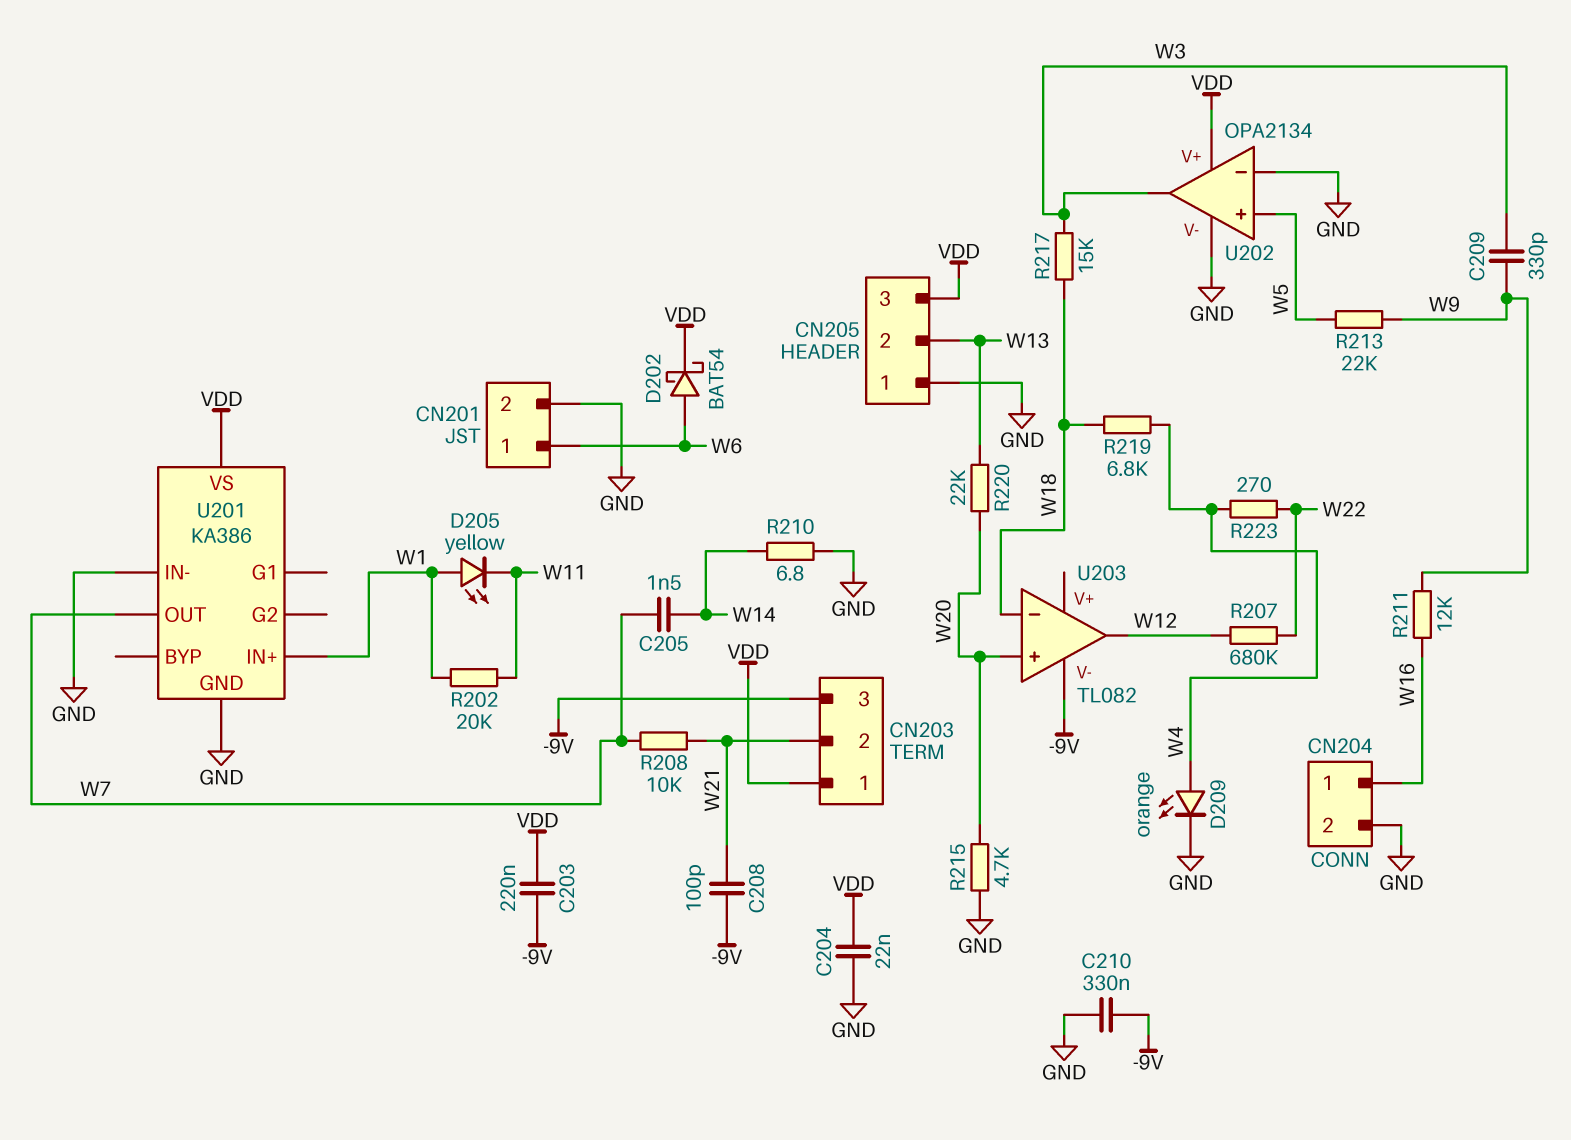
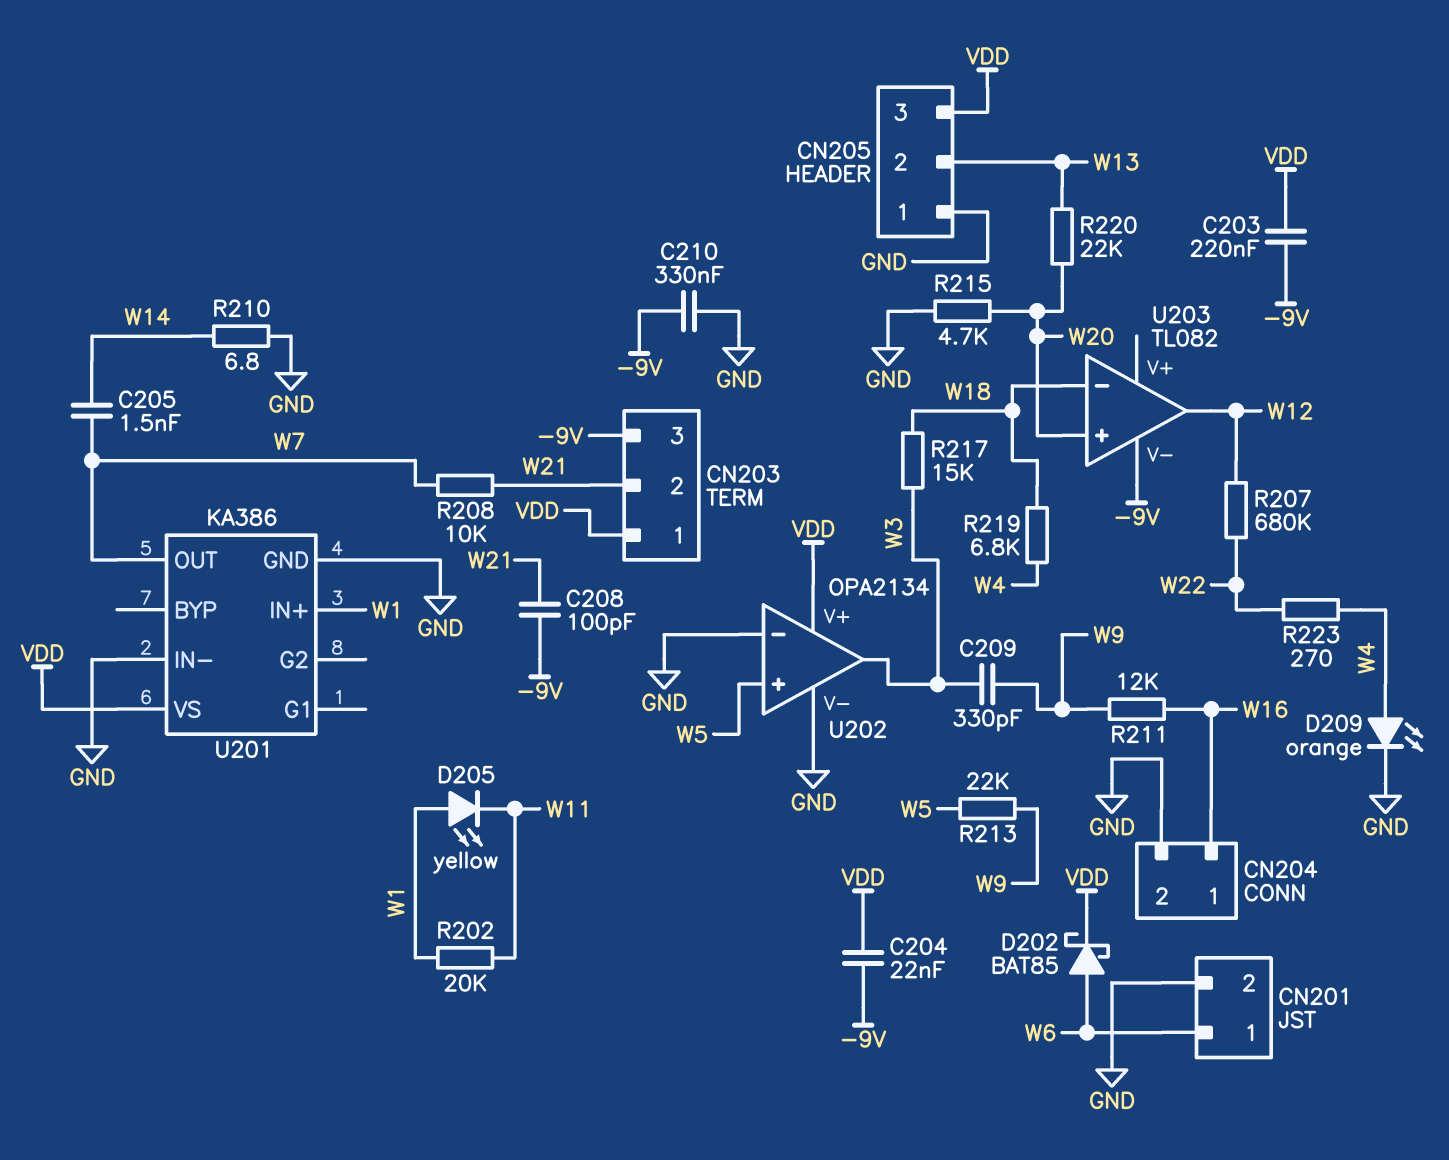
C204: 22nF (GND, VDD) -> 22nF (-9V, VDD)
D202: schottky BAT54 (A W6, K VDD) -> schottky BAT85 (A W6, K VDD)

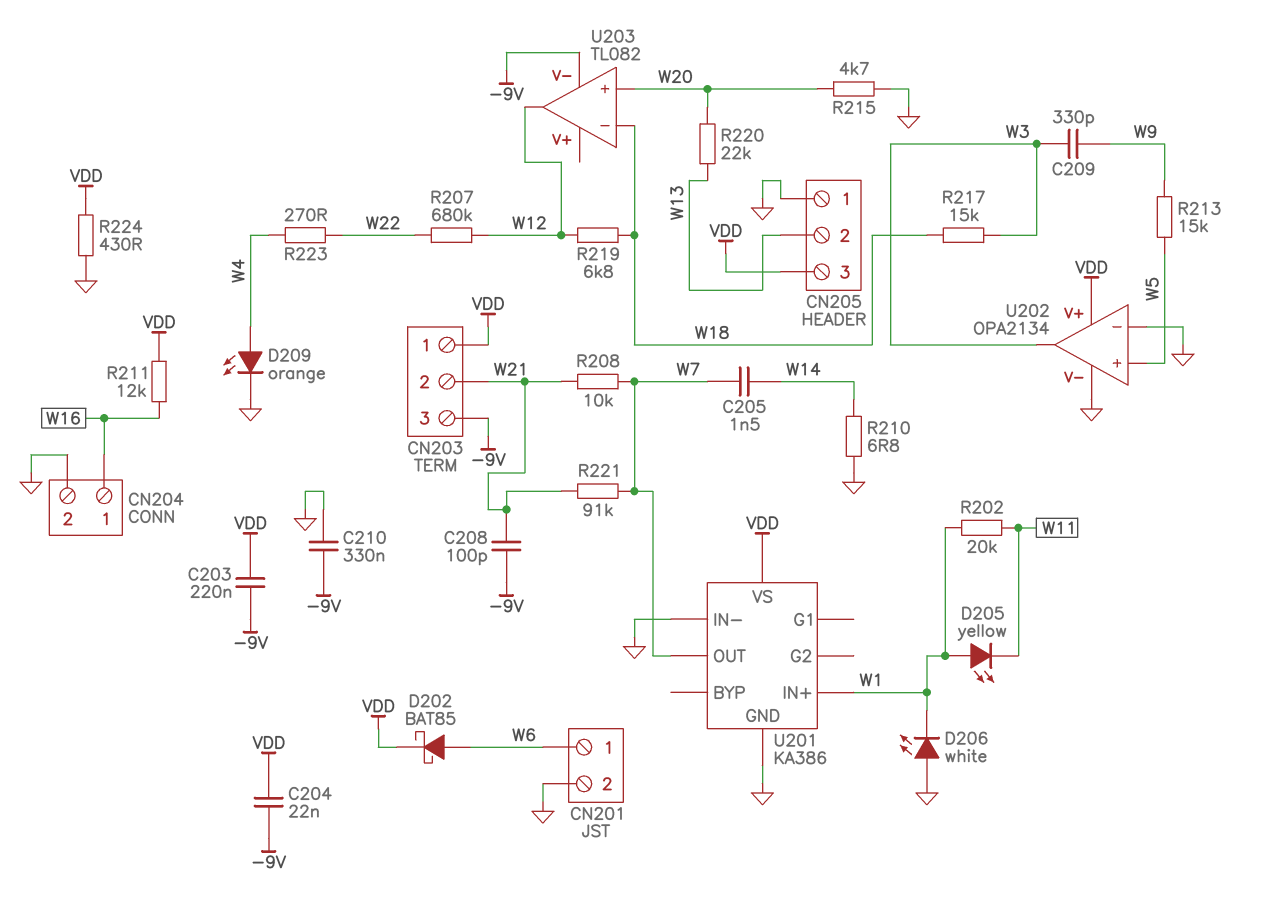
D206: none -> LED white (A GND, K W1)
R211: 12k (W9, W16) -> 12k (VDD, W16)
R213: 22k (W5, W9) -> 15k (W5, W9)
R219: 6.8k (W4, W18) -> 6.8k (W12, W18)
R221: none -> 91k (W7, W21)
R224: none -> 430 (GND, VDD)

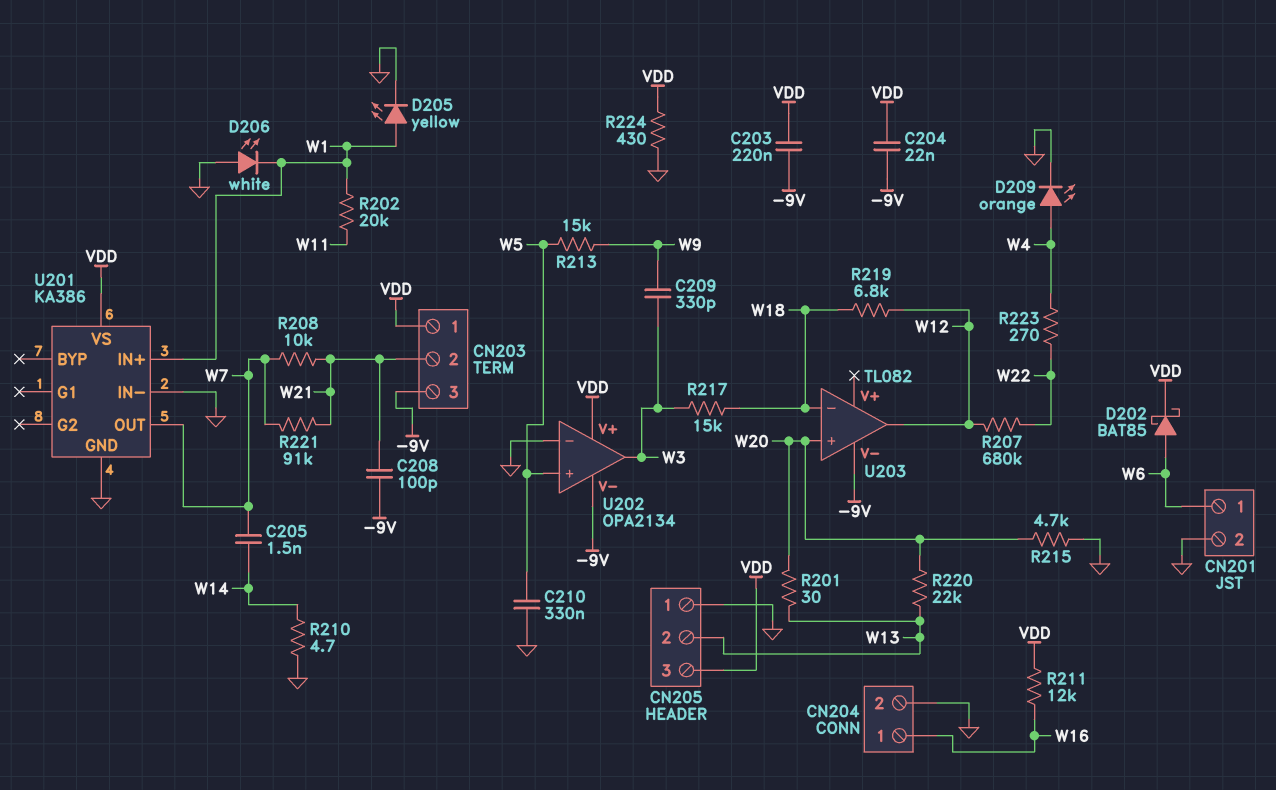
C210: 330nF (-9V, GND) -> 330nF (GND, W5)
D205: LED yellow (A W1, K W11) -> LED yellow (A W1, K GND)
R201: none -> 30 (W13, W20)
R210: 6.8 (GND, W14) -> 4.7 (GND, W14)
U202 pin V-: GND -> -9V

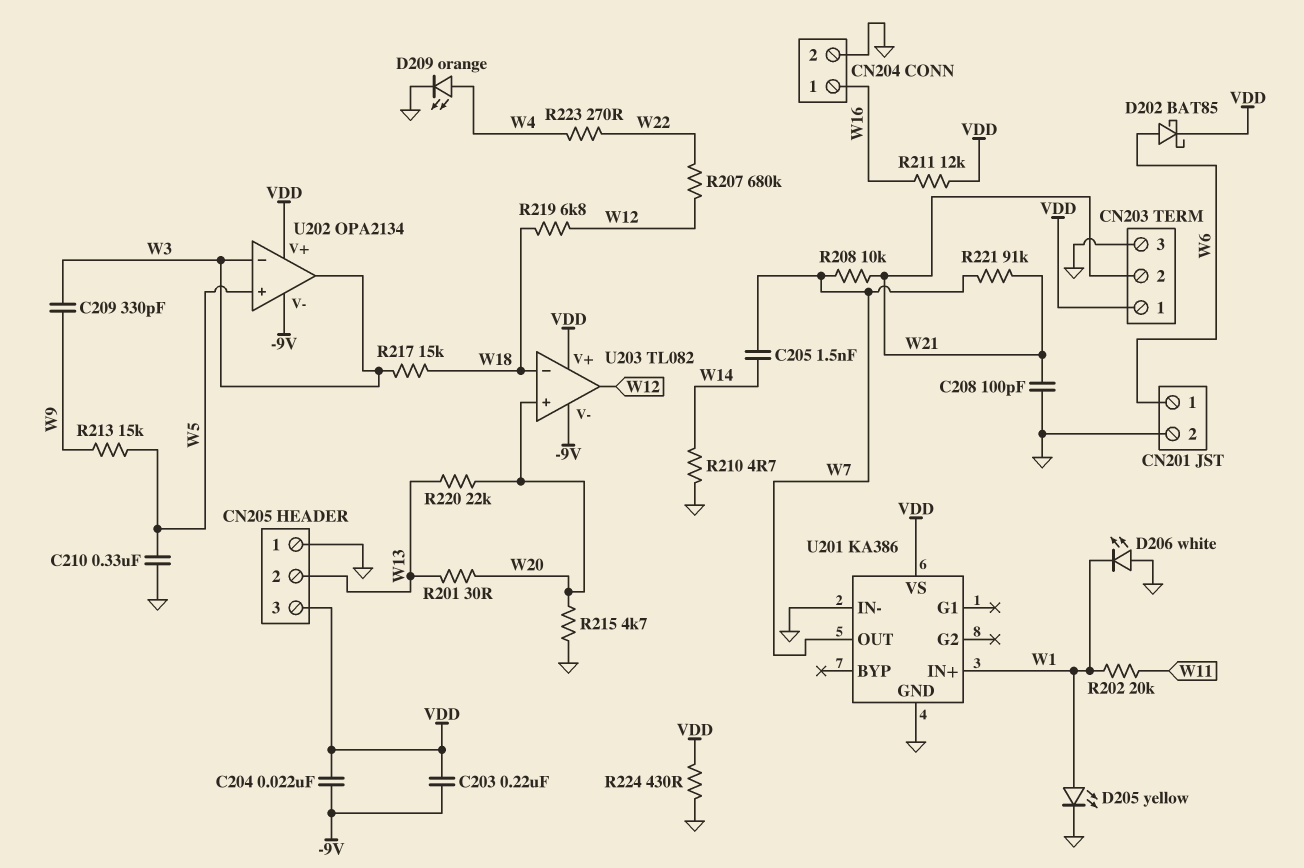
C208: 100pF (-9V, W21) -> 100pF (GND, W21)
CN203 pin 3: -9V -> GND
U202 pin in-: GND -> W3
U203 pin V+: none -> VDD

